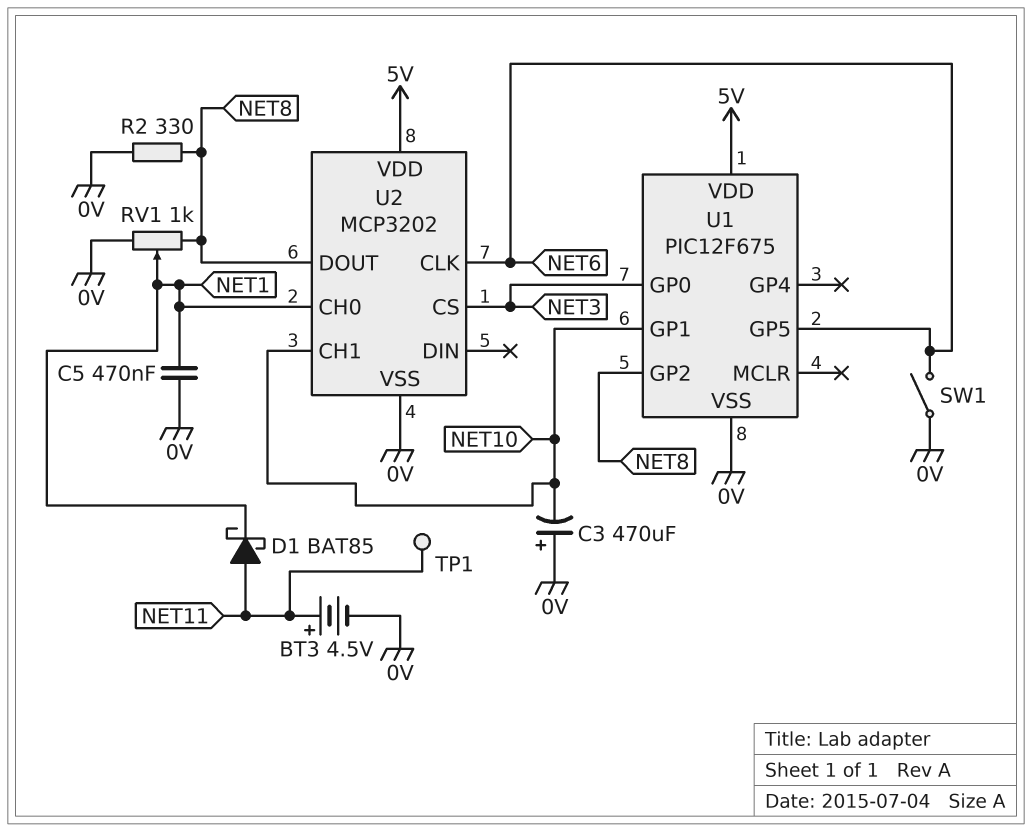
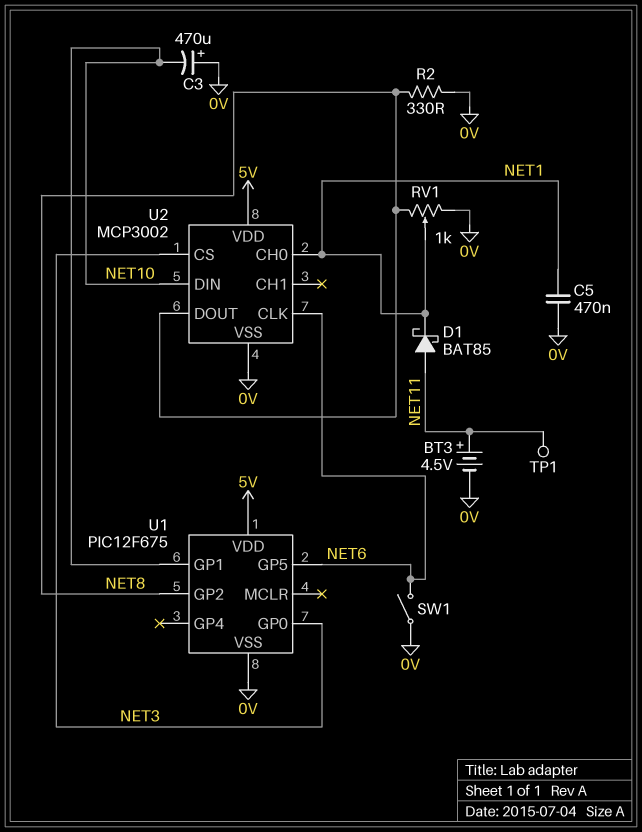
U2: MCP3202 -> MCP3002
U2 pin CH1: NET10 -> none
U2 pin DIN: none -> NET10

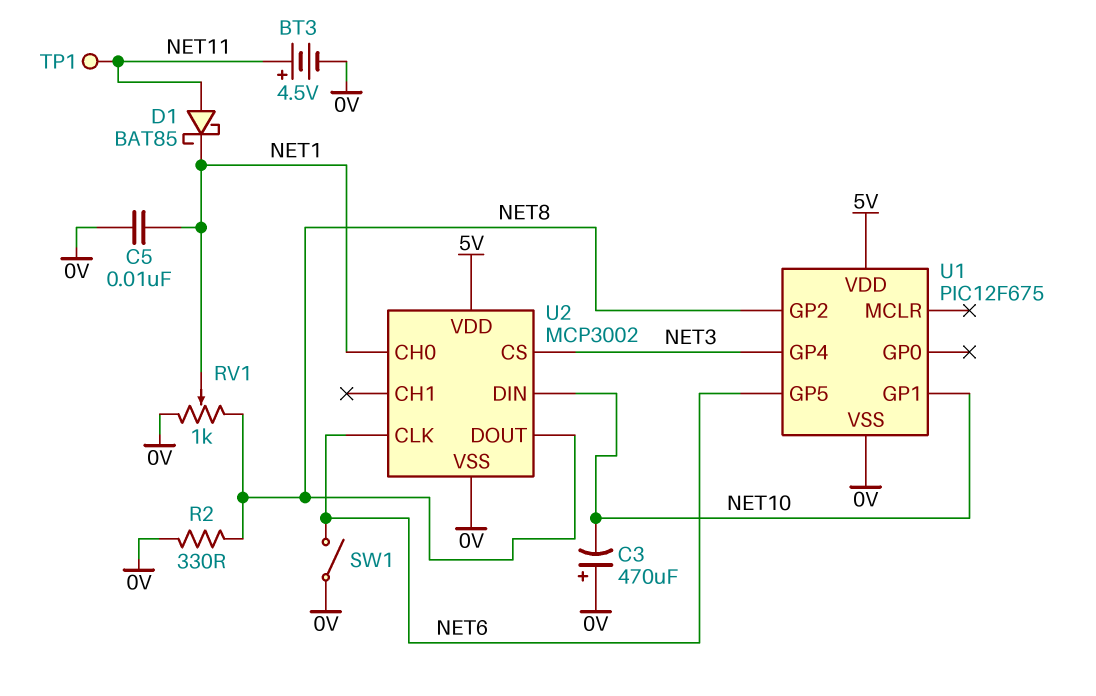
C5: 470nF (0V, NET1) -> 10nF (0V, NET1)
U1 pin GP0: NET3 -> none
U1 pin GP4: none -> NET3

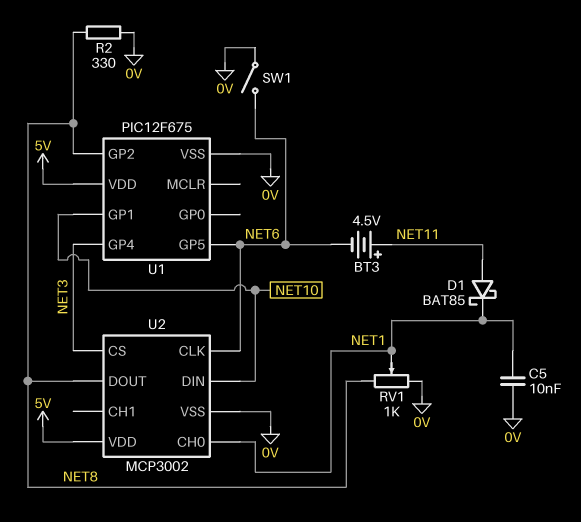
BT3: 4.5V (plus NET11, minus 0V) -> 4.5V (plus NET11, minus NET6)
C3: 470uF (plus 0V, minus NET10) -> none
TP1: test point (NET11) -> none

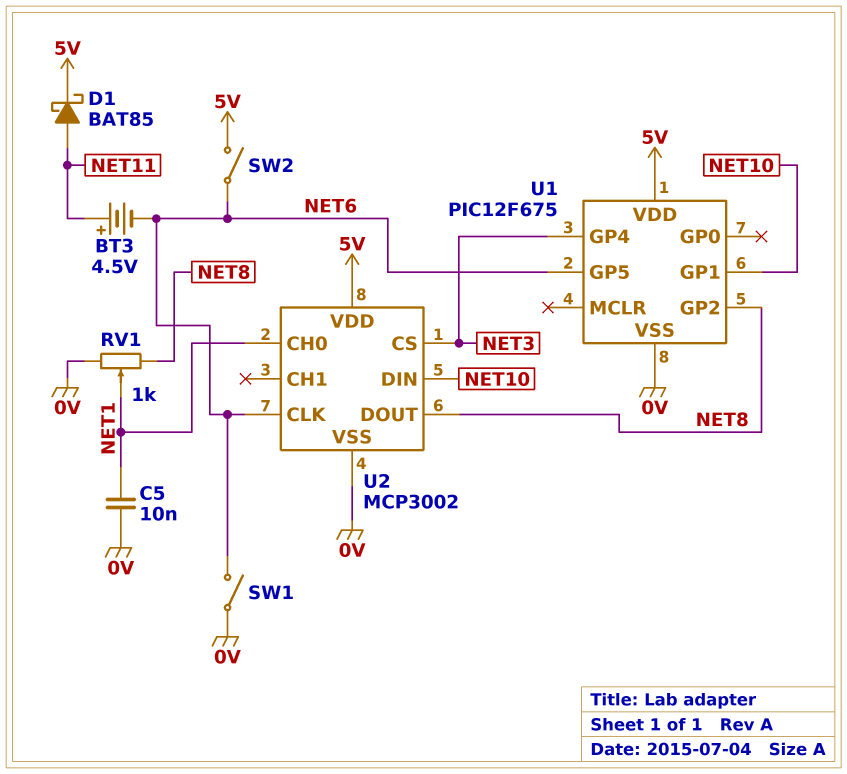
D1: schottky BAT85 (A NET11, K NET1) -> schottky BAT85 (A NET11, K 5V)
R2: 330 (0V, NET8) -> none
SW2: none -> switch (5V, NET6)

